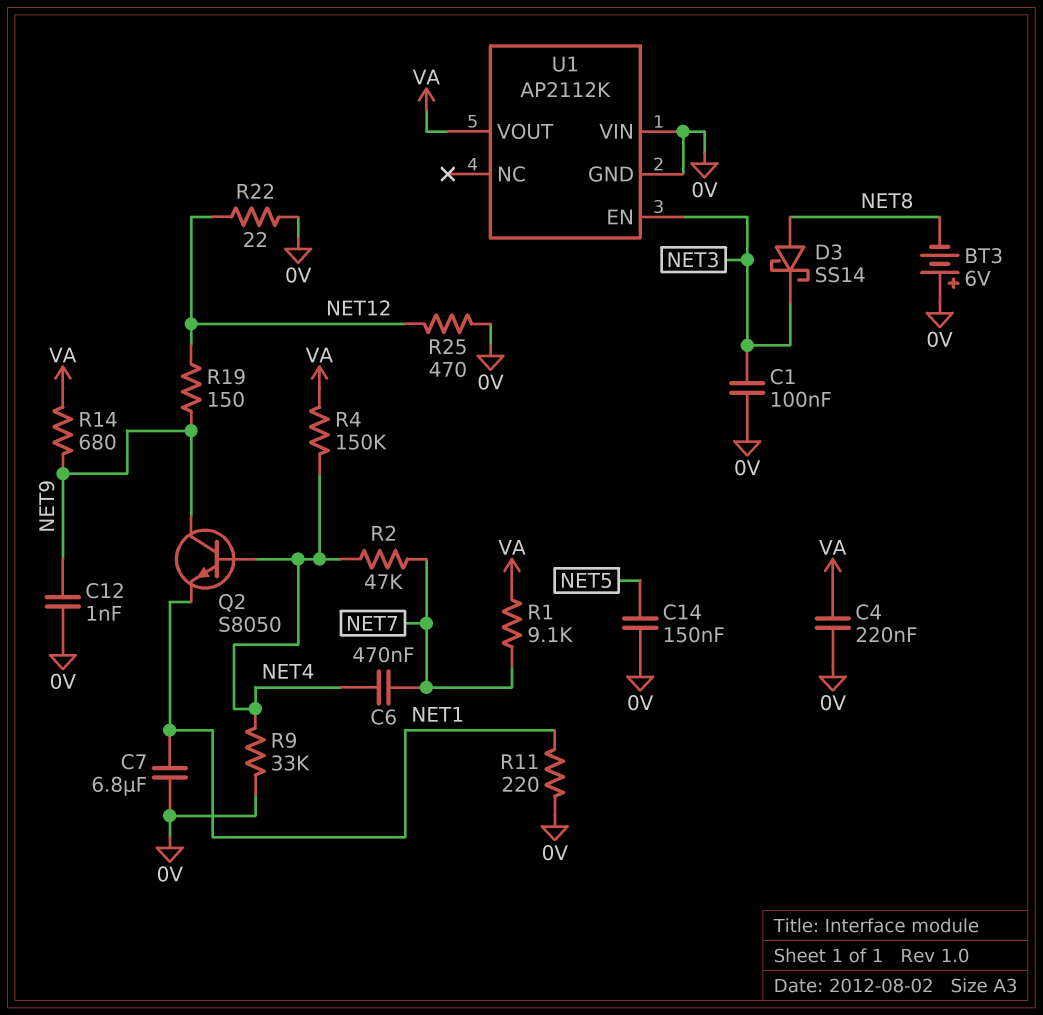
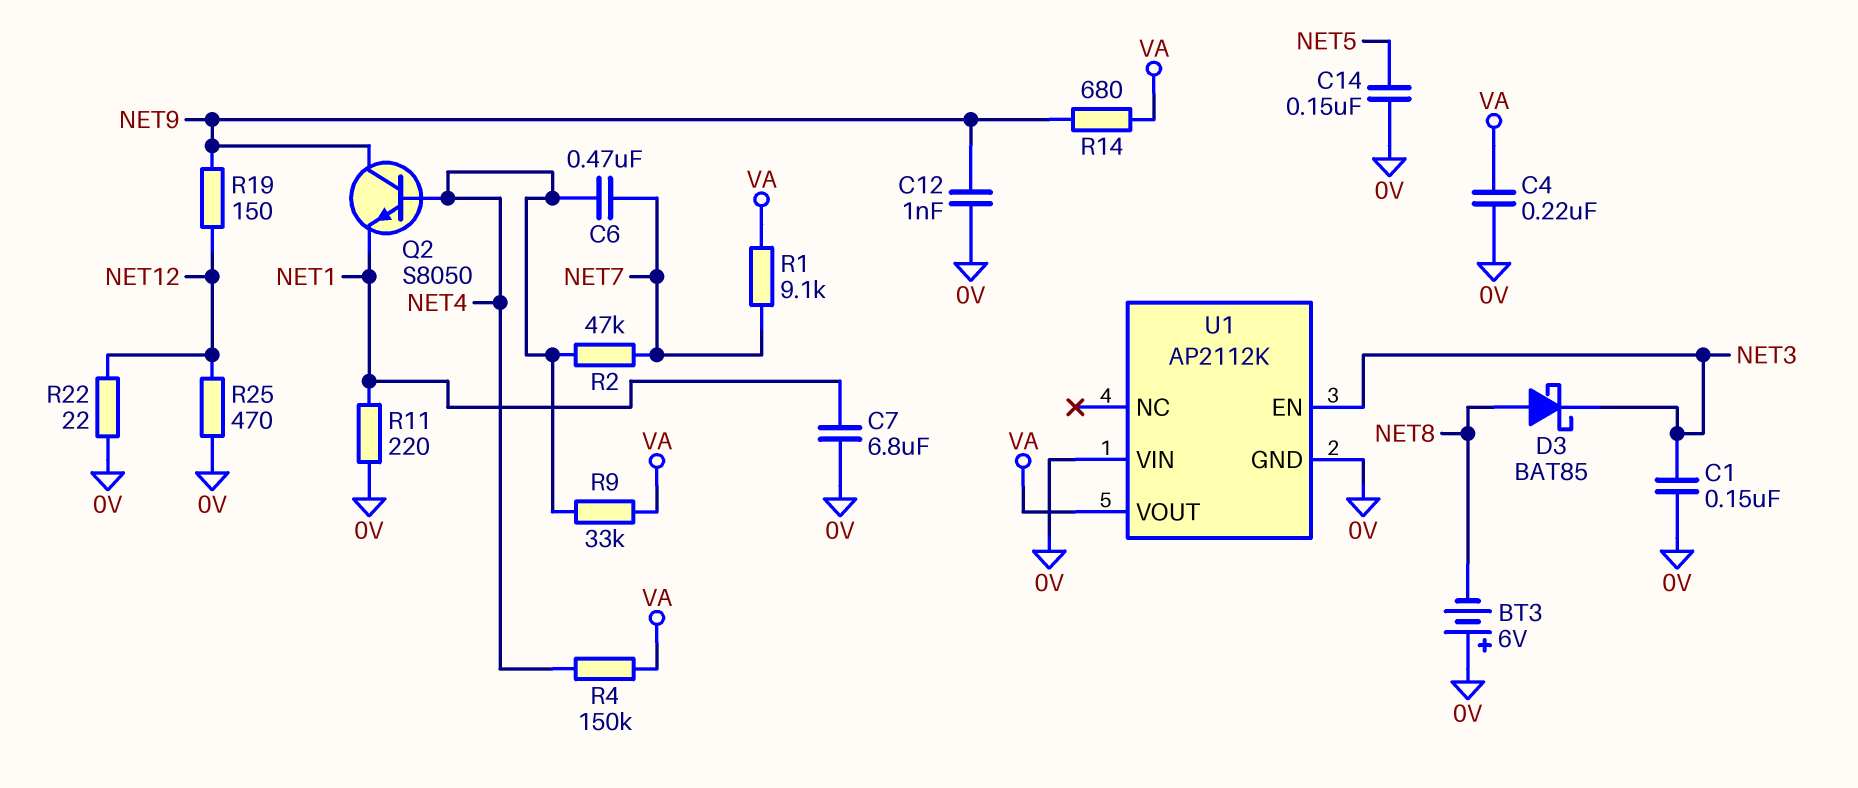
C1: 100nF (0V, NET3) -> 150nF (0V, NET3)
D3: schottky SS14 (A NET8, K NET3) -> schottky BAT85 (A NET8, K NET3)
R9: 33k (0V, NET4) -> 33k (NET4, VA)

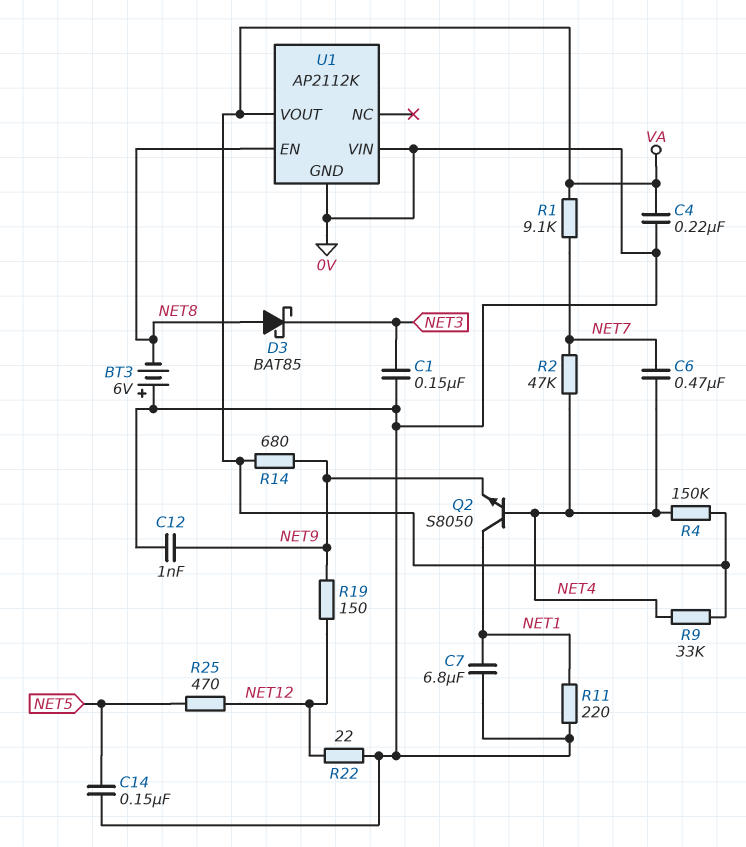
Q2: NPN S8050 (B NET4, C NET9, E NET1) -> NPN S8050 (B NET4, C NET1, E NET9)
R25: 470 (0V, NET12) -> 470 (NET5, NET12)
U1 pin EN: NET3 -> NET8

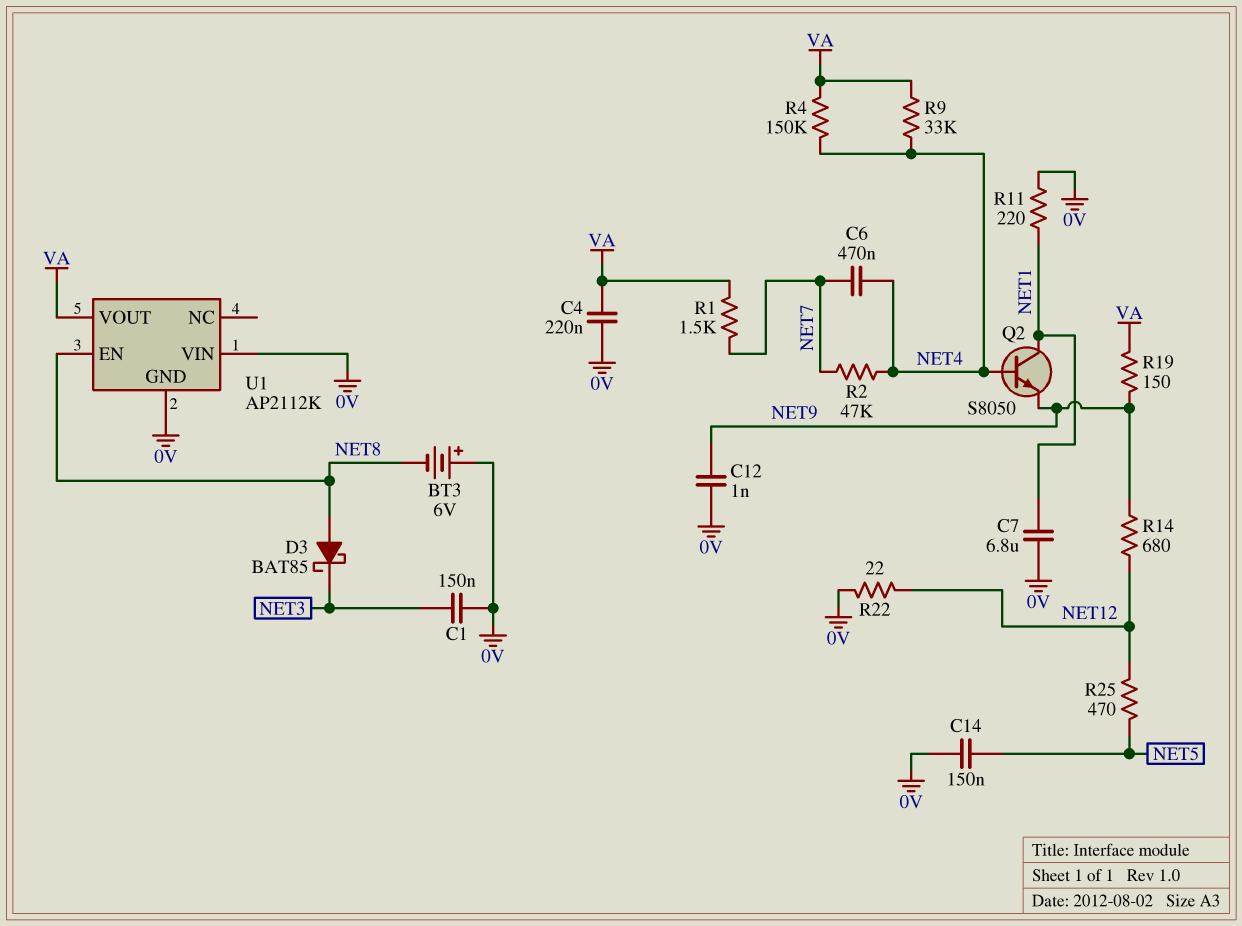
R1: 9.1k (NET7, VA) -> 1.5k (NET7, VA)
R14: 680 (NET9, VA) -> 680 (NET9, NET12)
R19: 150 (NET9, NET12) -> 150 (NET9, VA)

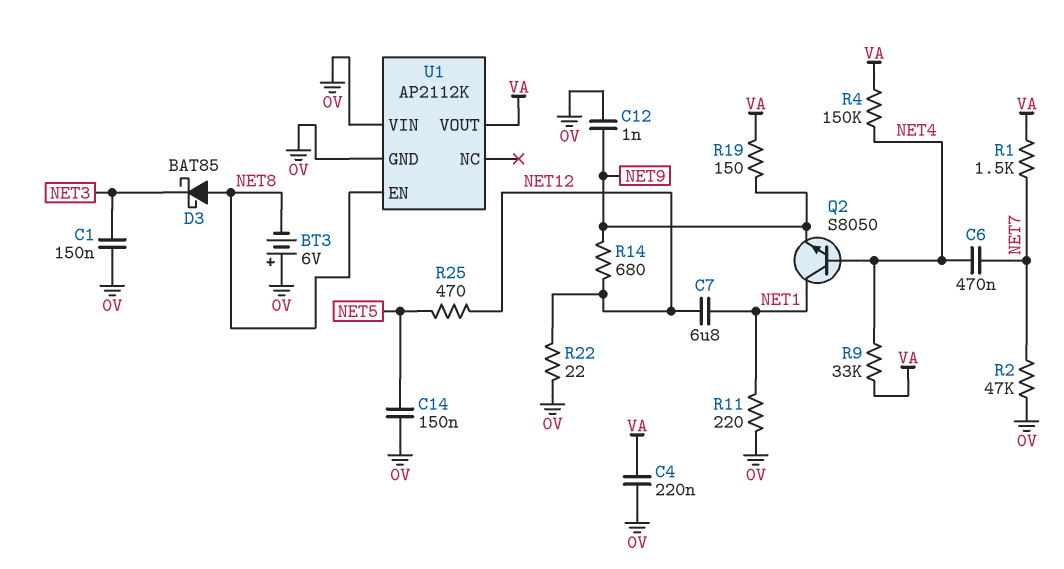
C7: 6.8uF (0V, NET1) -> 6.8uF (NET1, NET12)
R2: 47k (NET4, NET7) -> 47k (0V, NET7)

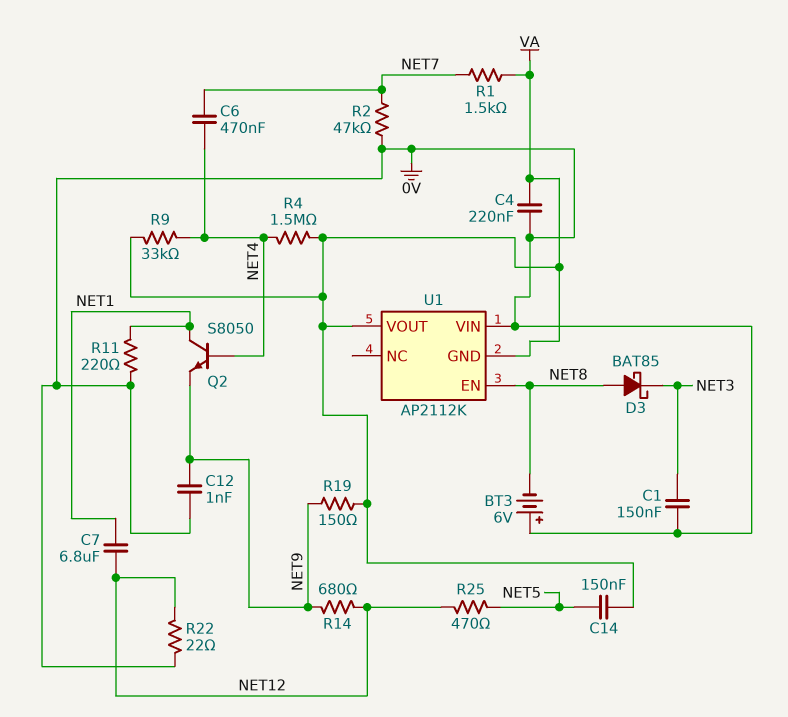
C14: 150nF (0V, NET5) -> 150nF (NET5, VA)
R4: 150k (NET4, VA) -> 1.5M (NET4, VA)
U1 pin GND: 0V -> VA

